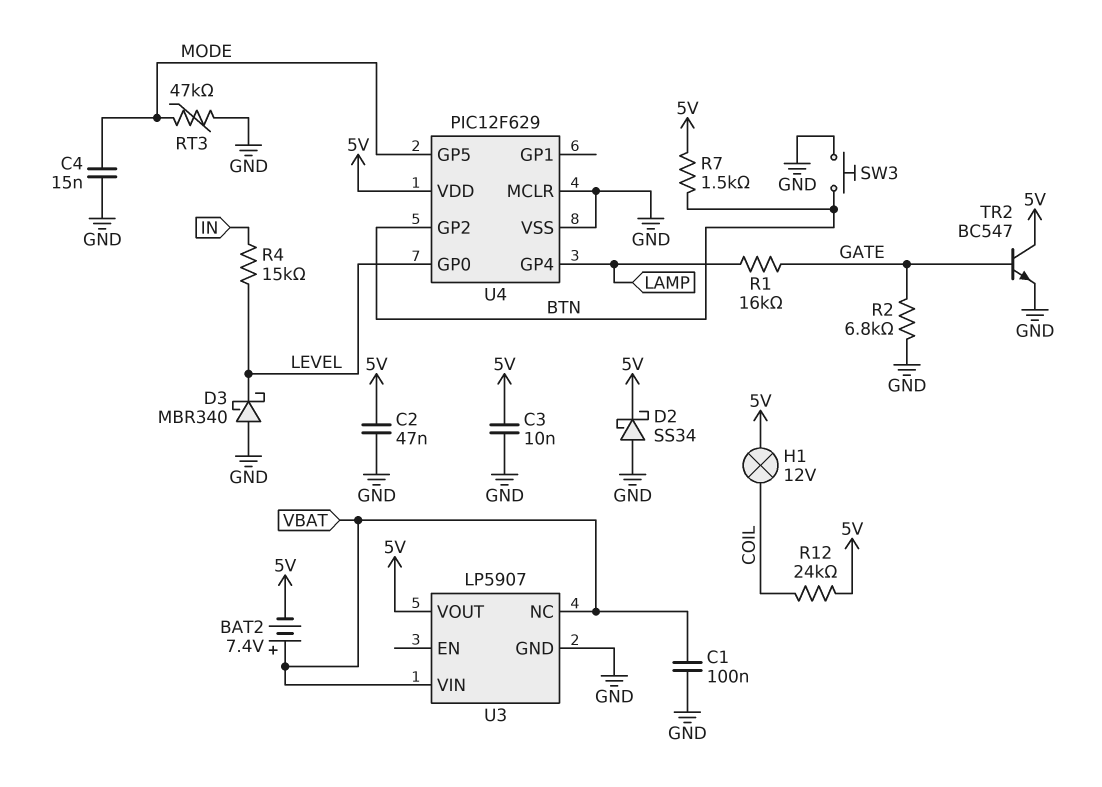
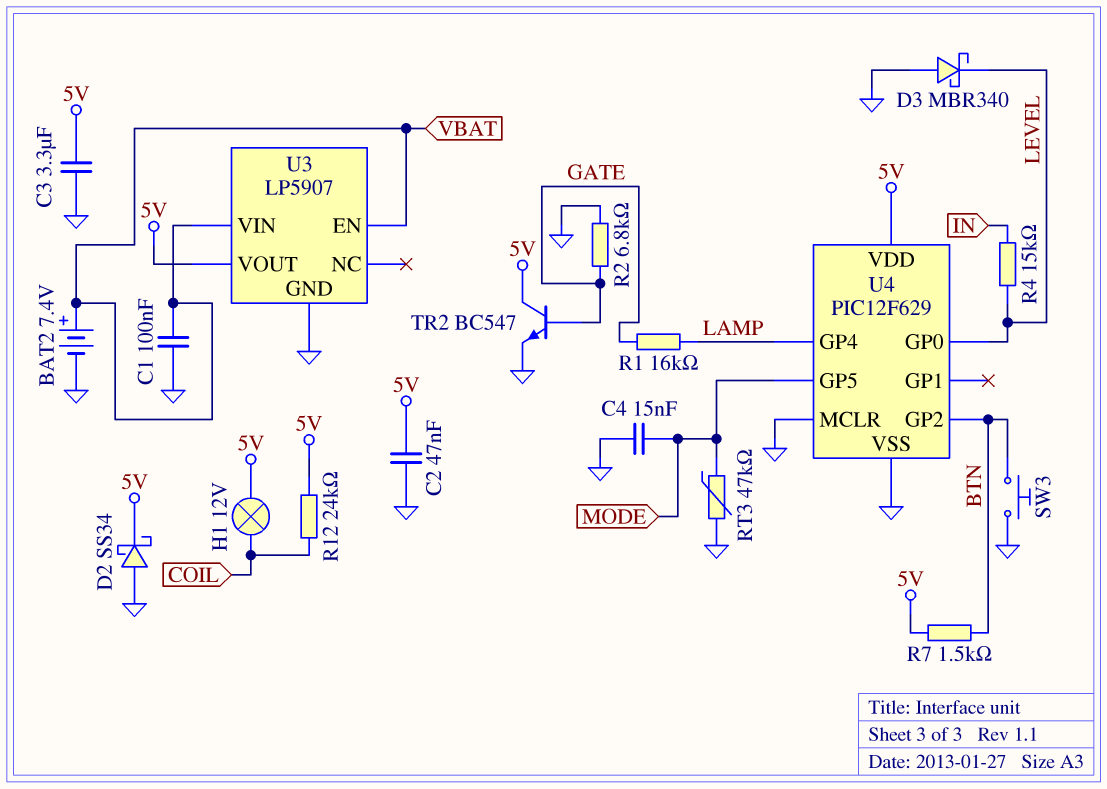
BAT2: 7.4V (plus VBAT, minus 5V) -> 7.4V (plus VBAT, minus GND)
C3: 10nF (5V, GND) -> 3.3uF (5V, GND)
U3 pin EN: none -> VBAT
U3 pin NC: VBAT -> none

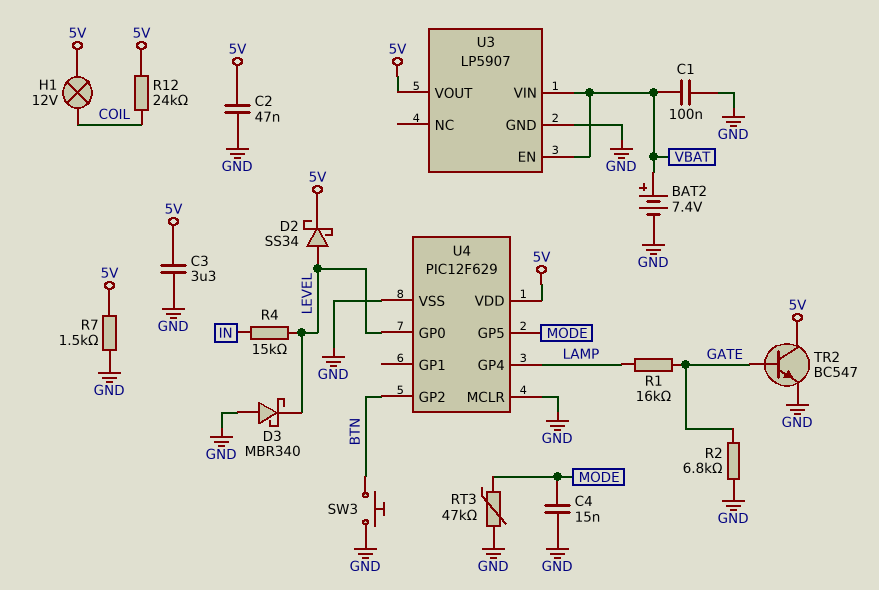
D2: schottky SS34 (A GND, K 5V) -> schottky SS34 (A LEVEL, K 5V)
R7: 1.5k (5V, BTN) -> 1.5k (5V, GND)

